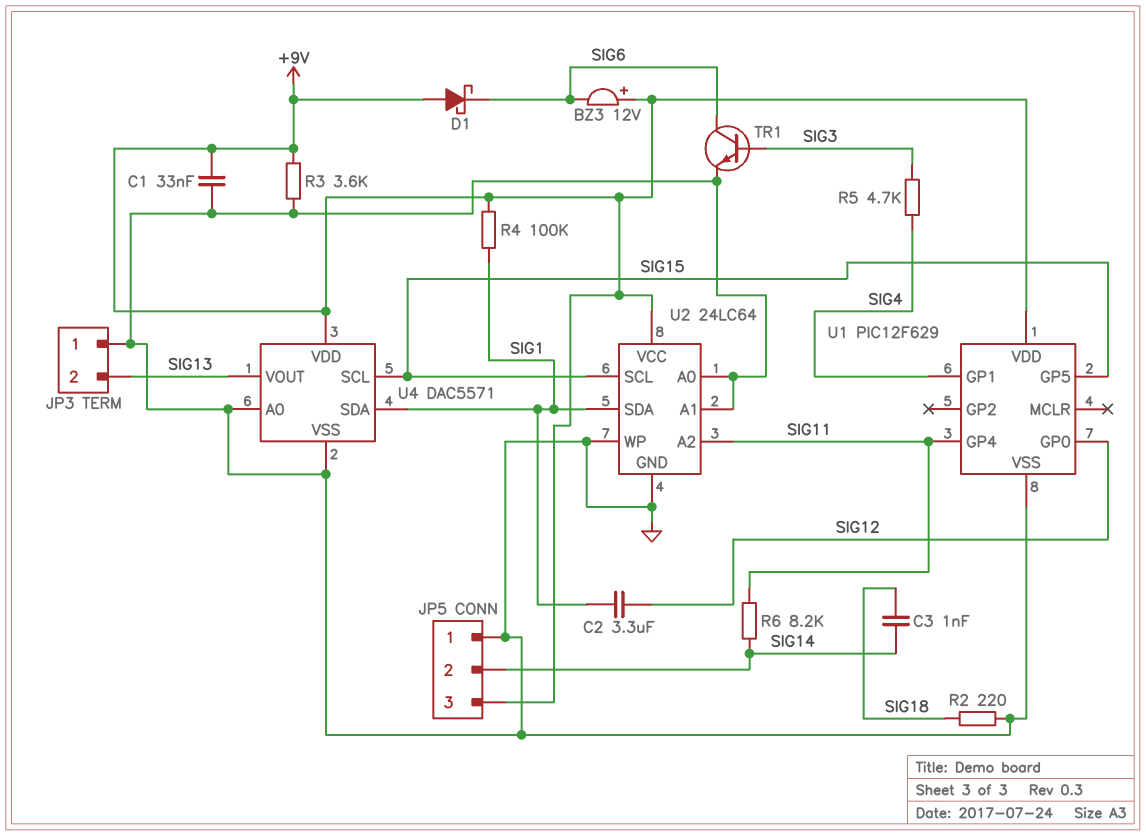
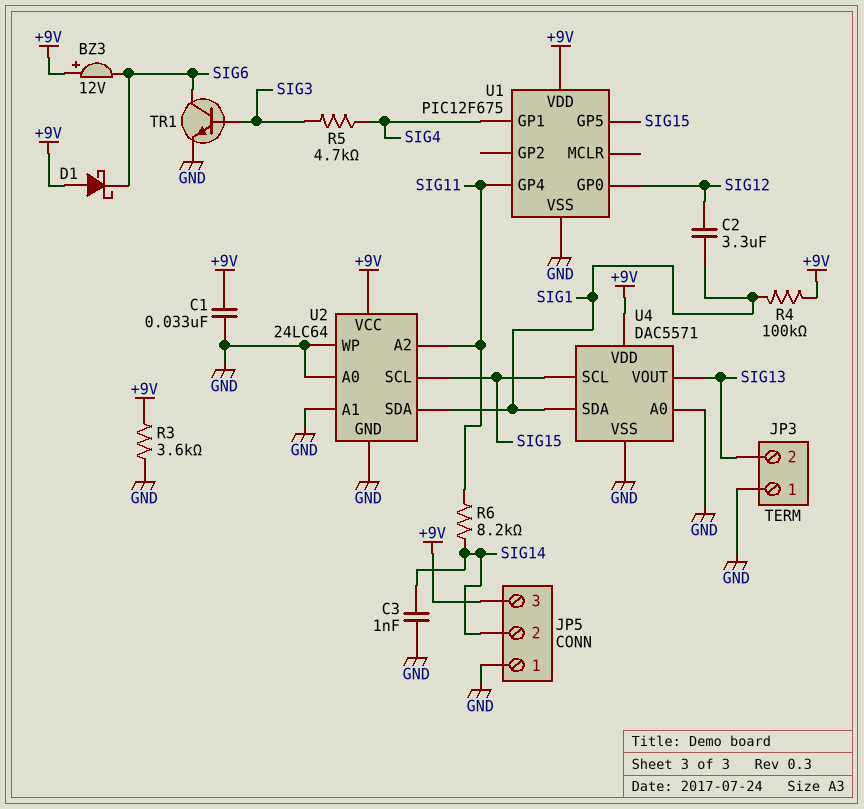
C3: 1nF (SIG14, SIG18) -> 1nF (GND, SIG14)
R2: 220 (GND, SIG18) -> none
U1: PIC12F629 -> PIC12F675

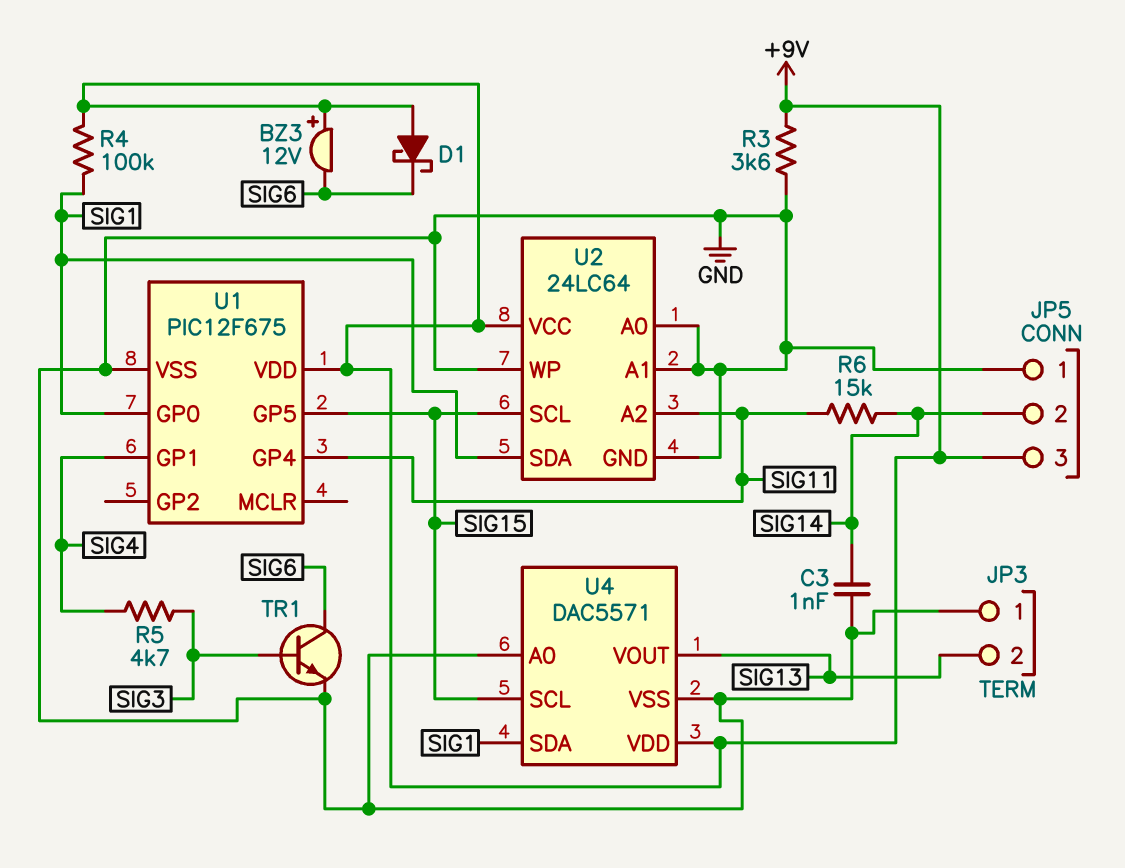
C1: 33nF (+9V, GND) -> none
C2: 3.3uF (SIG1, SIG12) -> none
R6: 8.2k (SIG11, SIG14) -> 15k (SIG11, SIG14)
U1 pin GP0: SIG12 -> SIG1

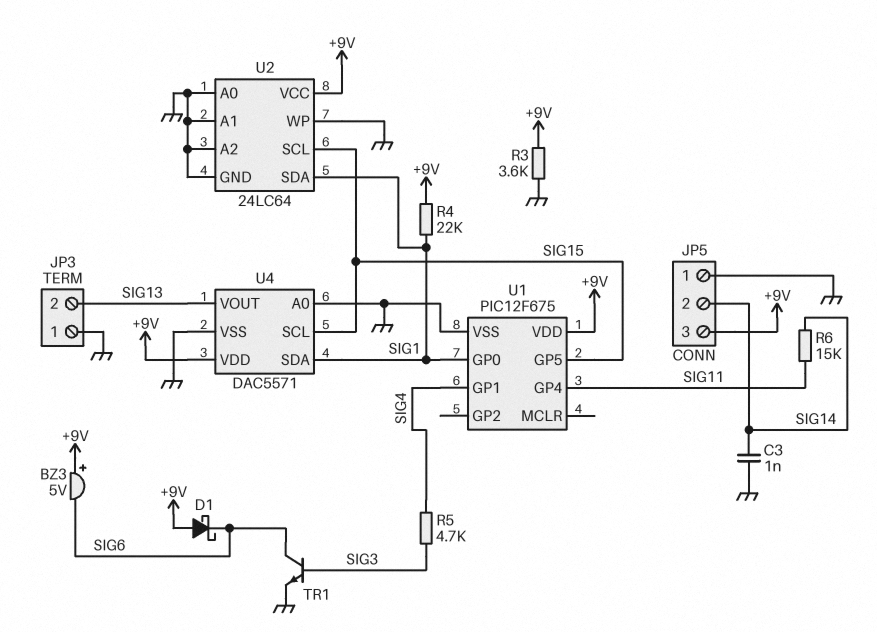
BZ3: buzzer 12V (plus +9V, minus SIG6) -> buzzer 5V (plus +9V, minus SIG6)
R4: 100k (+9V, SIG1) -> 22k (+9V, SIG1)
U2 pin A2: SIG11 -> GND

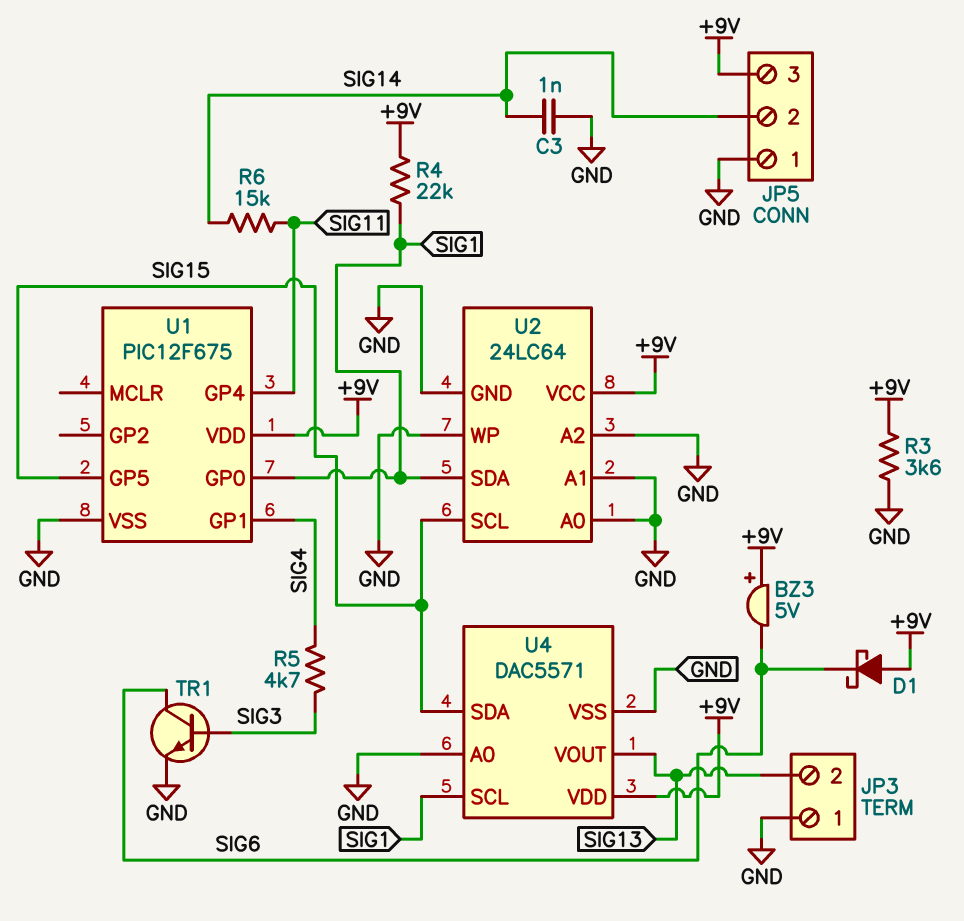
U4 pin SCL: SIG15 -> SIG1
U4 pin SDA: SIG1 -> SIG15

